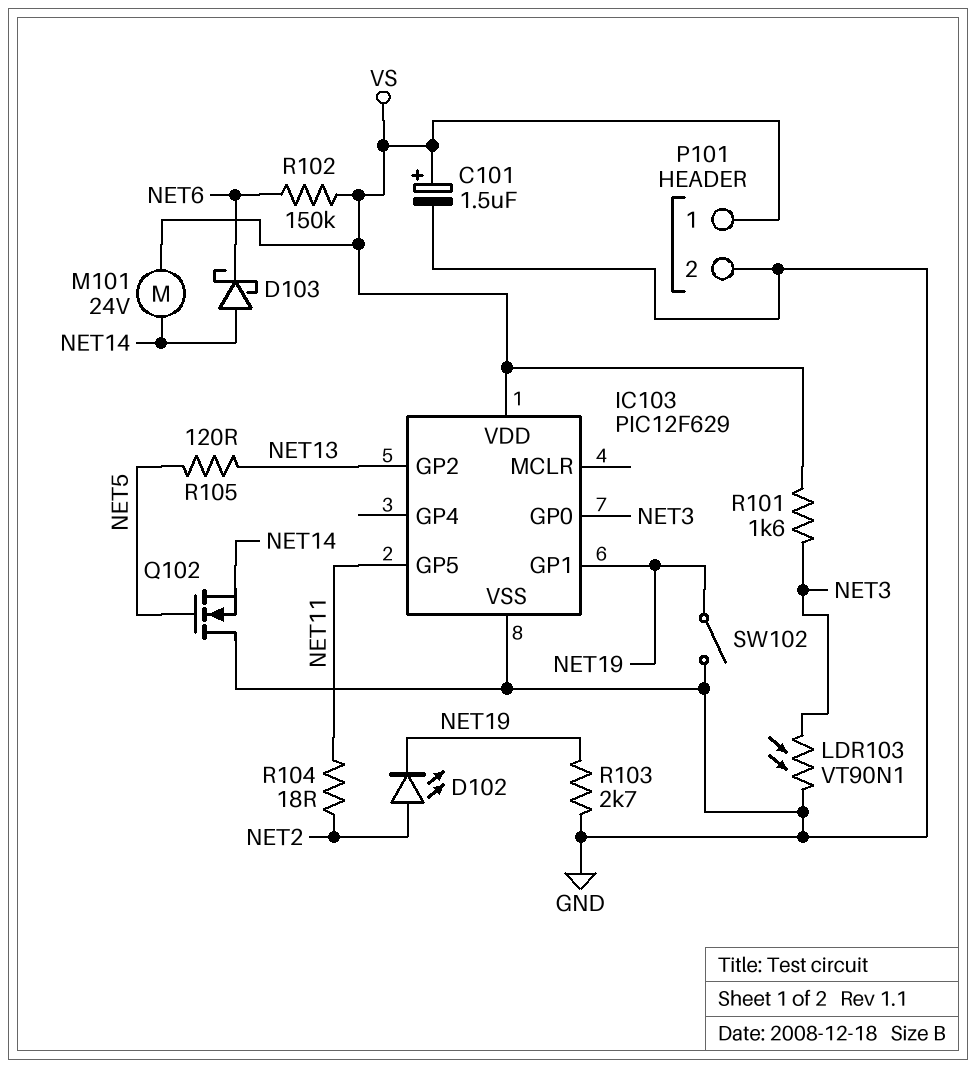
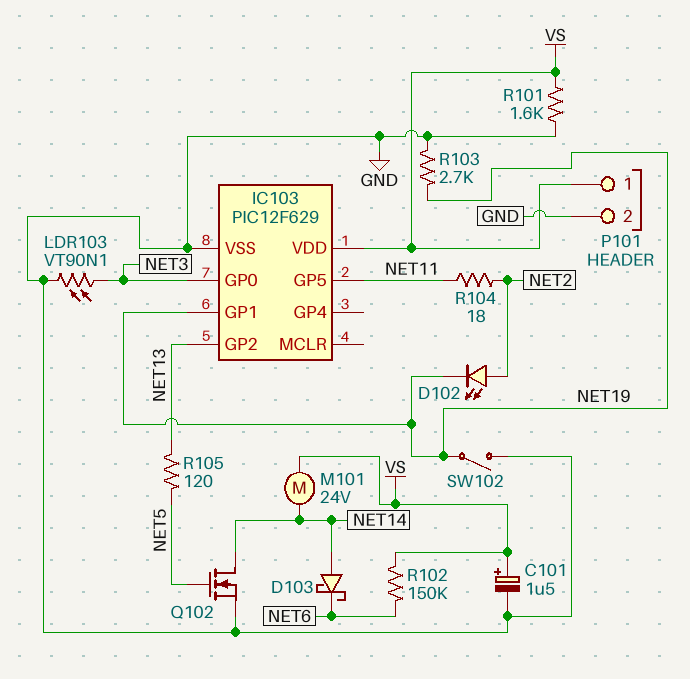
Q102: NMOS (G NET5, D GND, S NET14) -> NMOS (G NET5, D NET14, S GND)
R101: 1.6k (NET3, VS) -> 1.6k (GND, VS)

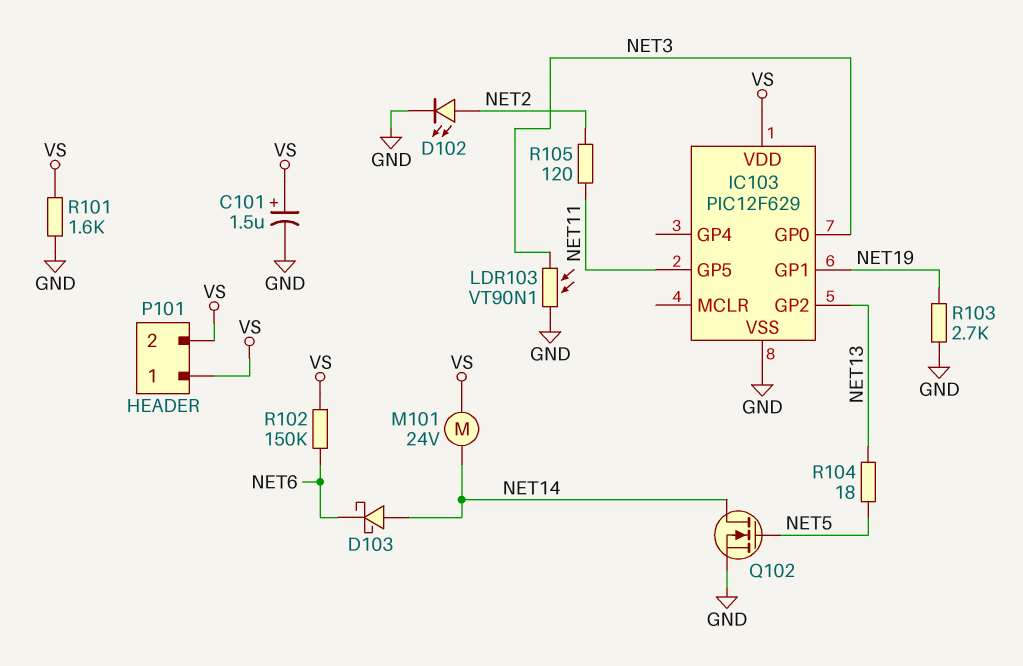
D102: LED (A NET2, K NET19) -> LED (A NET2, K GND)
P101 pin 2: GND -> VS
R104: 18 (NET2, NET11) -> 18 (NET5, NET13)
R105: 120 (NET5, NET13) -> 120 (NET2, NET11)
SW102: switch (GND, NET19) -> none

